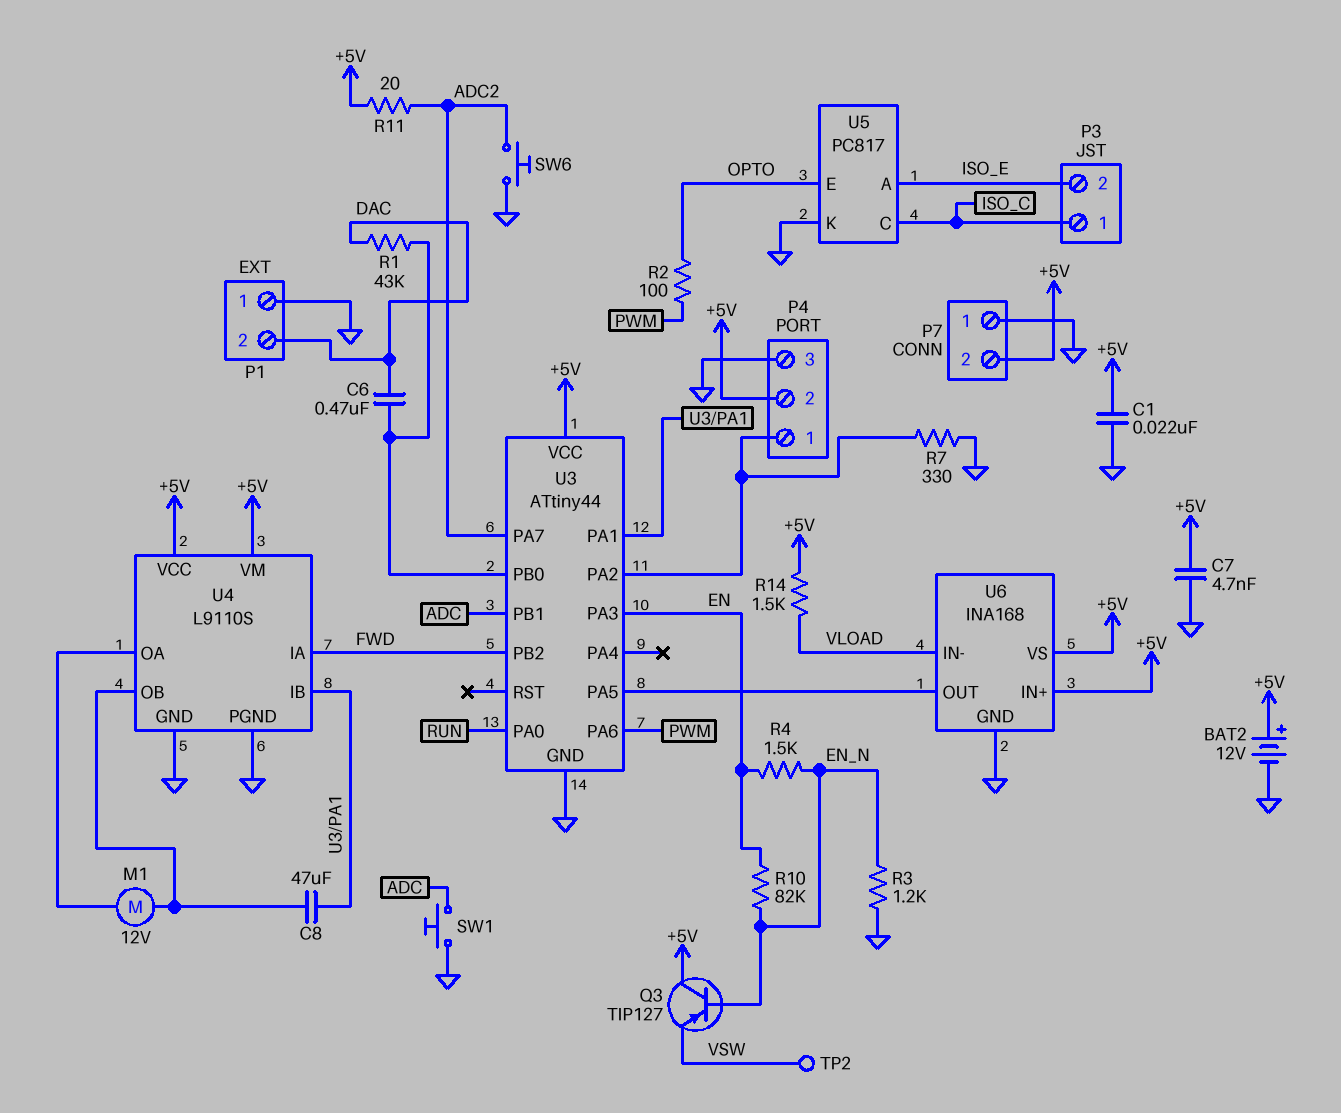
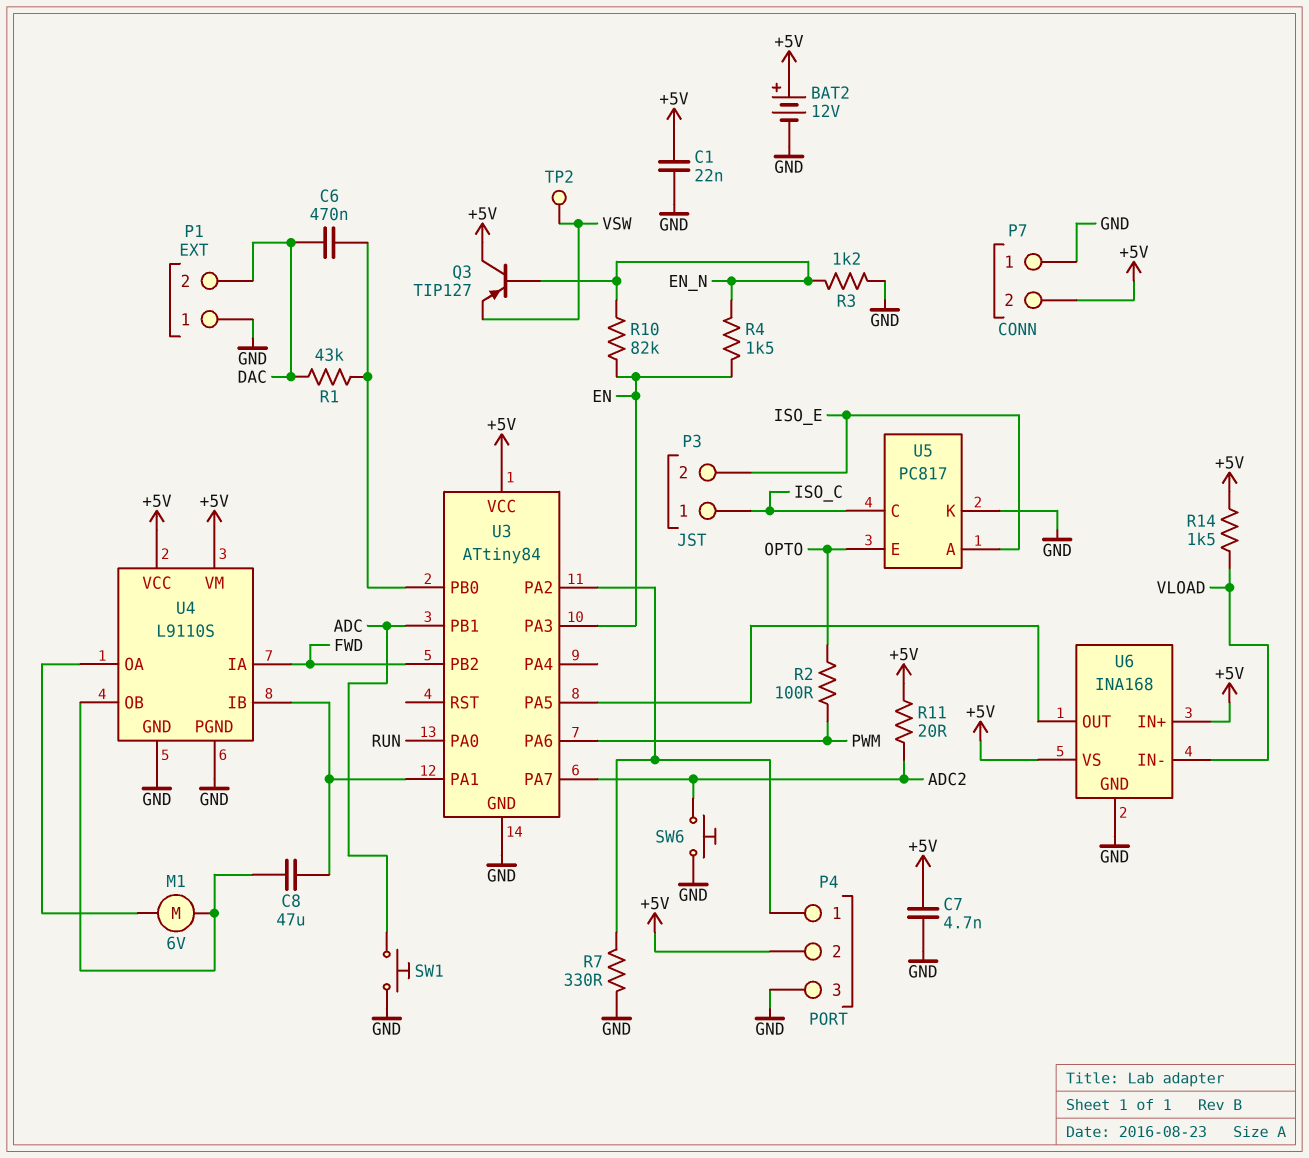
M1: motor 12V (U4/OA, U4/OB) -> motor 6V (U4/OA, U4/OB)
U3: ATtiny44 -> ATtiny84

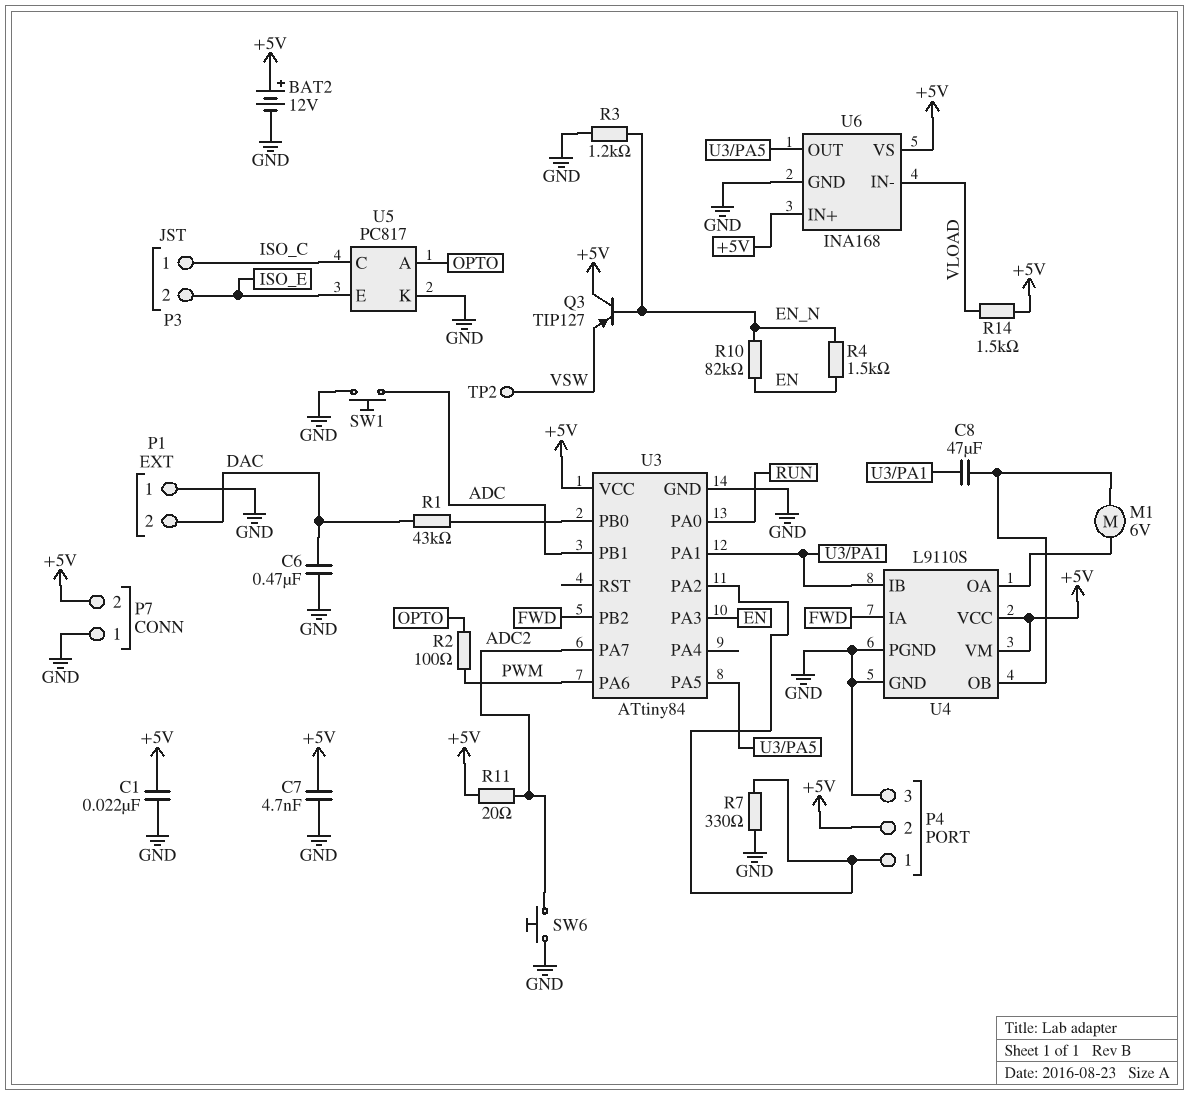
C6: 470nF (DAC, U3/PB0) -> 470nF (DAC, GND)
U5 pin A: ISO_E -> OPTO
U5 pin E: OPTO -> ISO_E

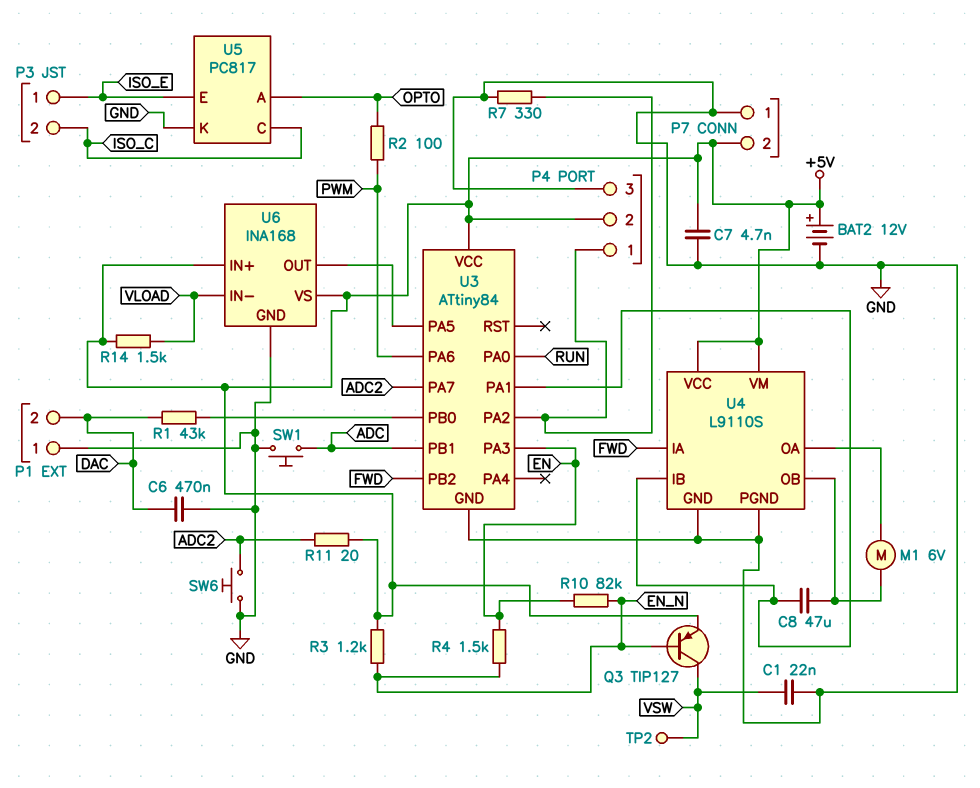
C1: 22nF (+5V, GND) -> 22nF (GND, VSW)
P3 pin 1: ISO_C -> ISO_E
P3 pin 2: ISO_E -> ISO_C
Q3: PNP TIP127 (B EN_N, C +5V, E VSW) -> PNP TIP127 (B EN_N, C VSW, E +5V)
R3: 1.2k (EN_N, GND) -> 1.2k (+5V, EN_N)

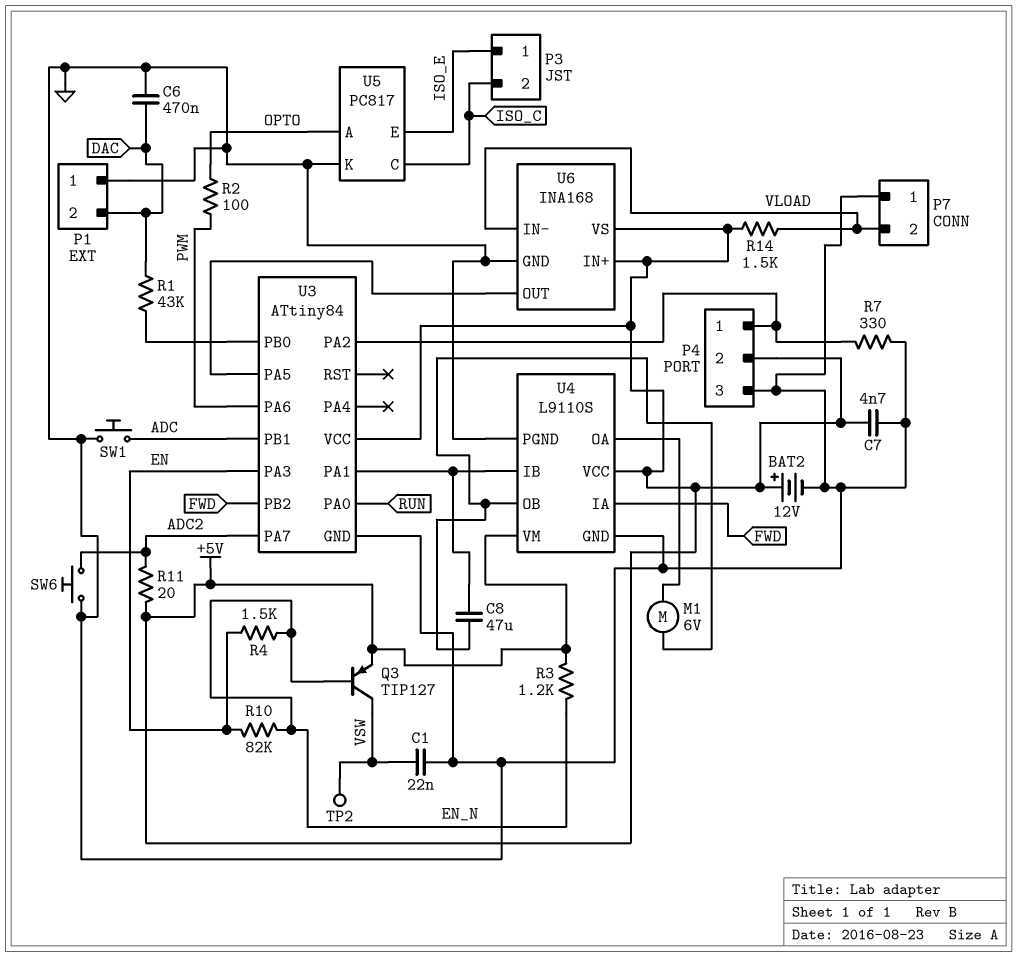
P7 pin 2: +5V -> VLOAD

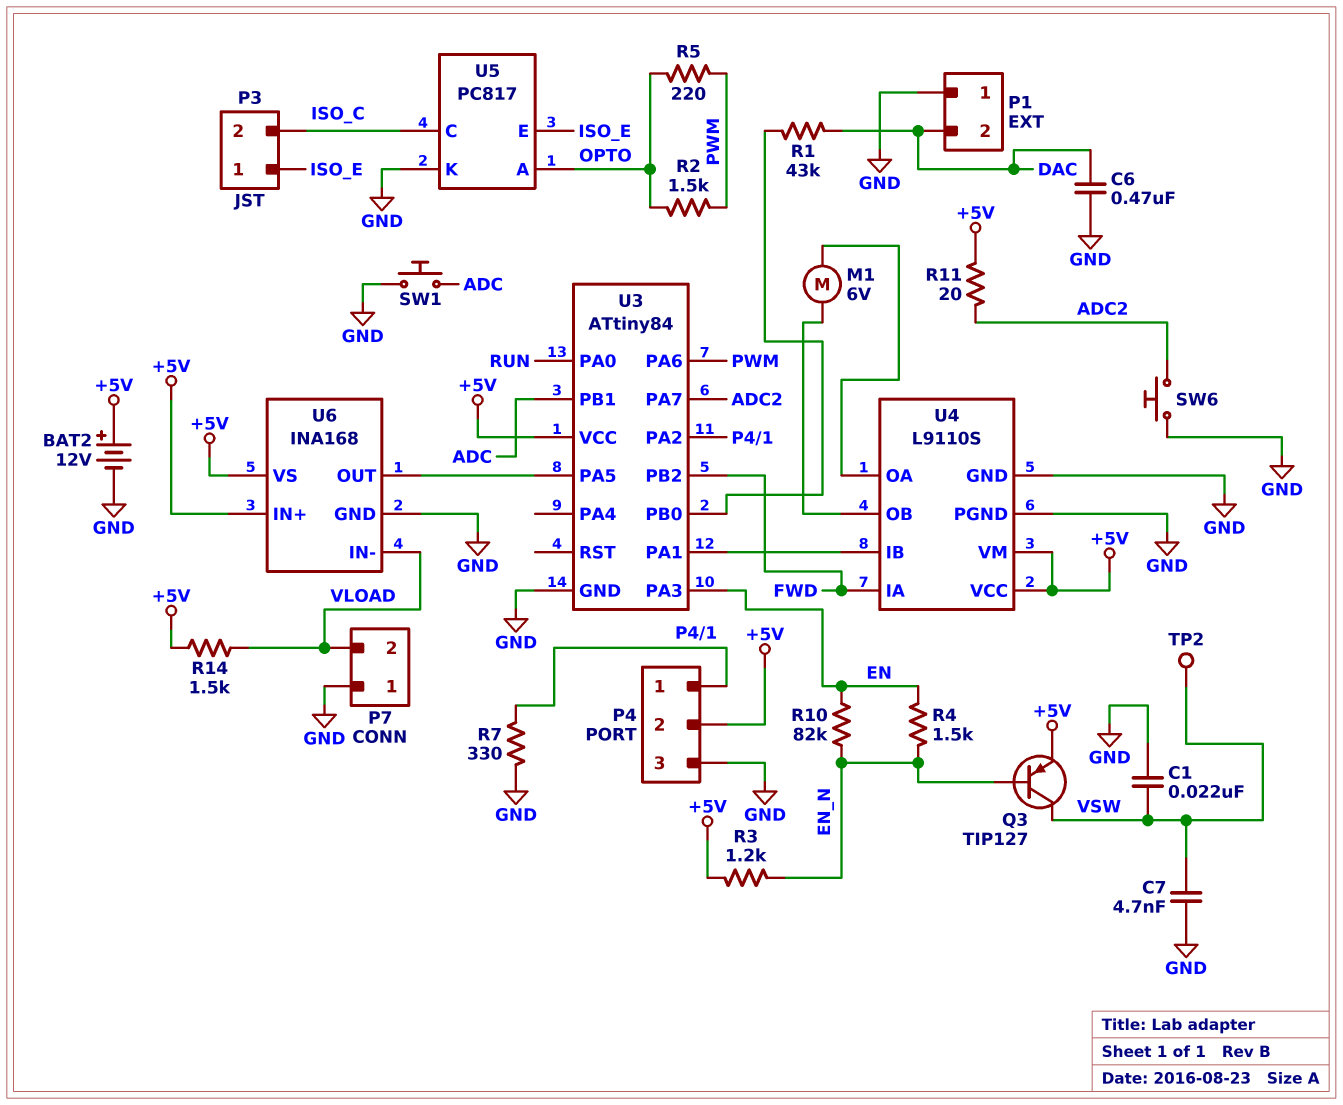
C7: 4.7nF (+5V, GND) -> 4.7nF (GND, VSW)
C8: 47uF (U3/PA1, U4/OB) -> none
R2: 100 (OPTO, PWM) -> 1.5k (OPTO, PWM)
R5: none -> 220 (OPTO, PWM)

